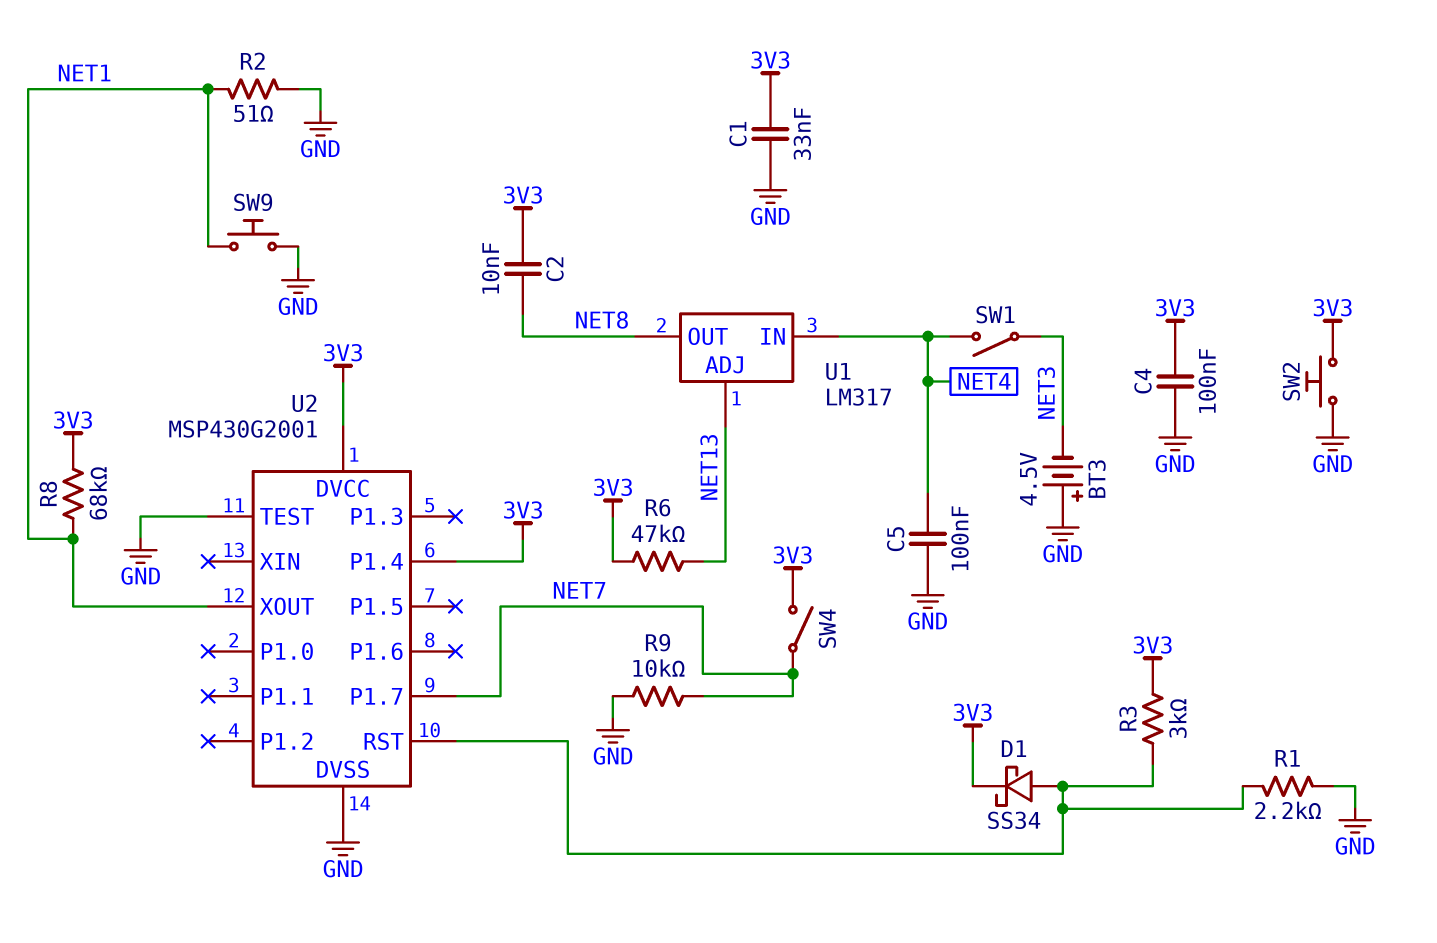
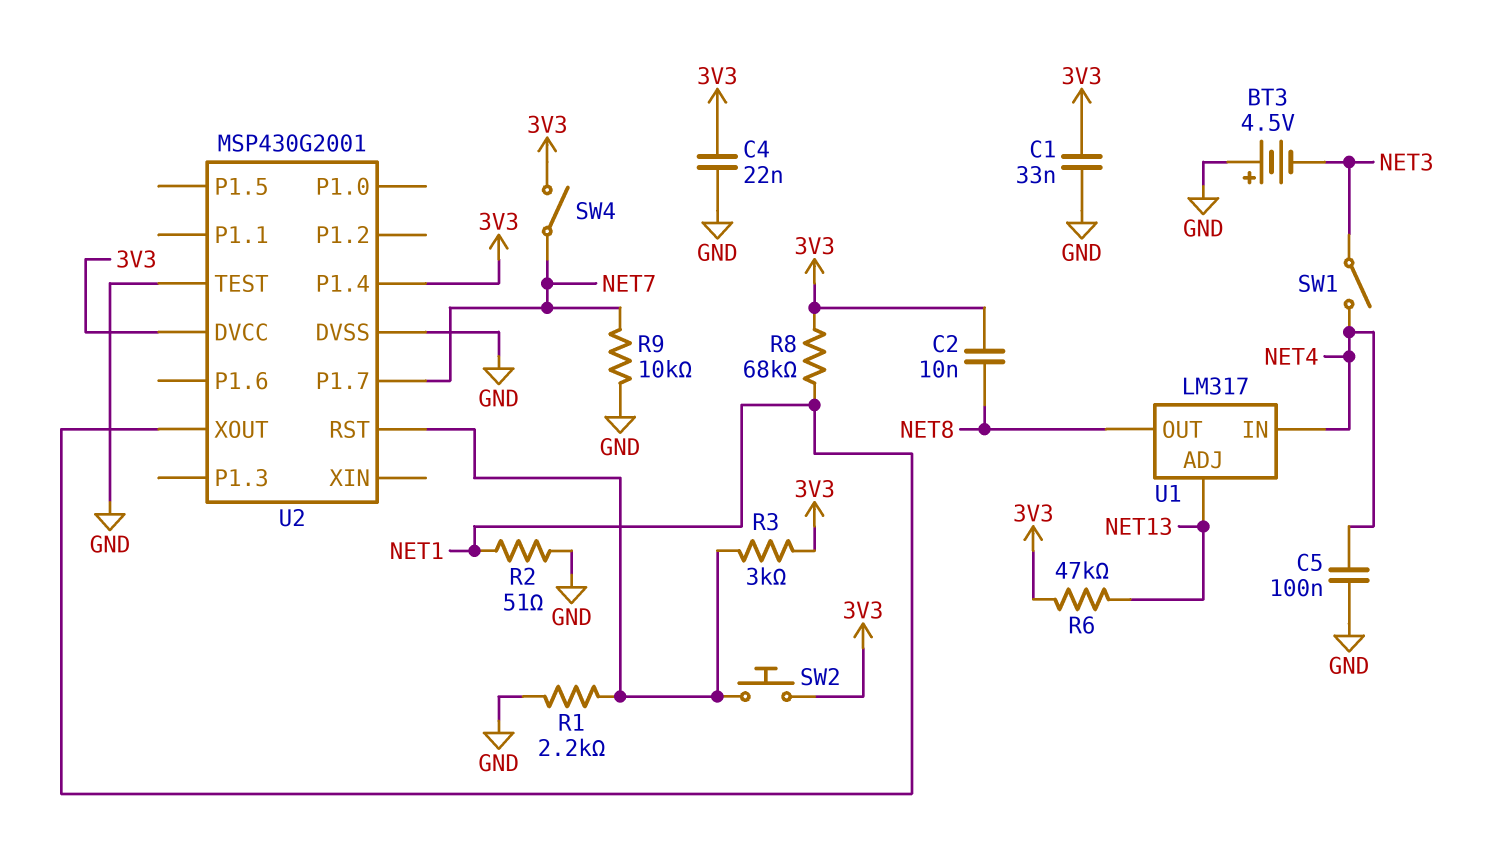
C4: 100nF (3V3, GND) -> 22nF (3V3, GND)
D1: schottky SS34 (A U2/RST, K 3V3) -> none
SW2: button (3V3, GND) -> button (3V3, U2/RST)
SW9: button (GND, NET1) -> none

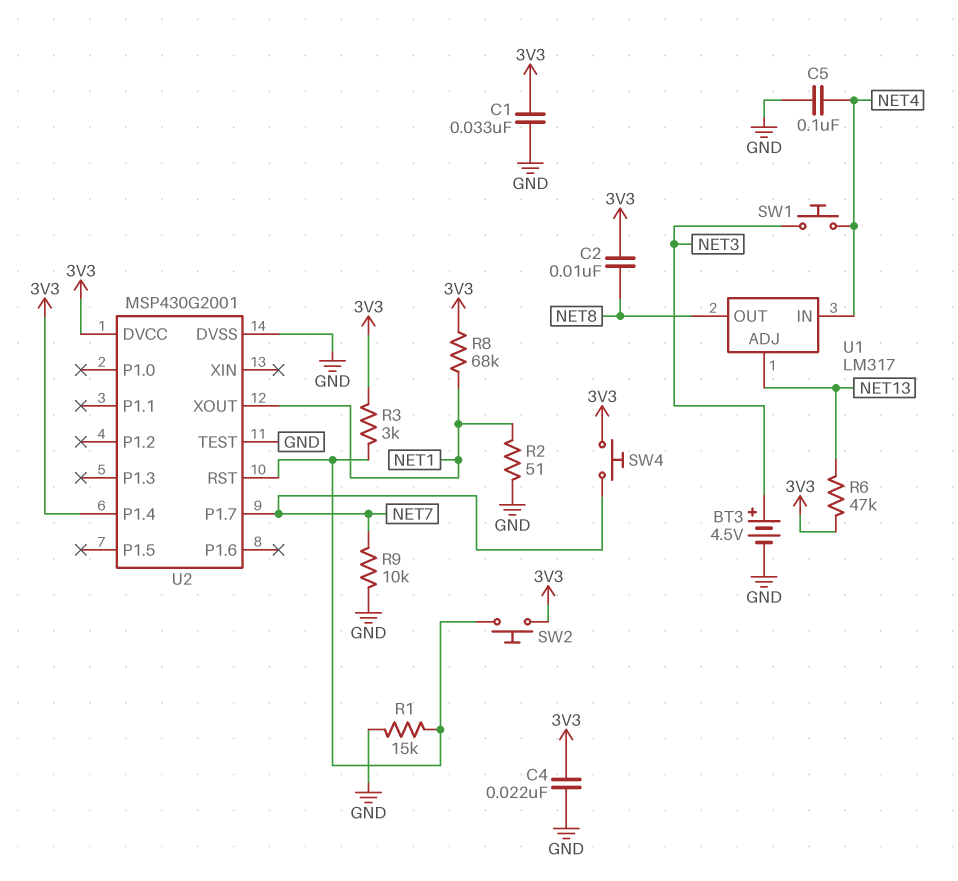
BT3: 4.5V (plus GND, minus NET3) -> 4.5V (plus NET3, minus GND)
R1: 2.2k (GND, U2/RST) -> 15k (GND, U2/RST)
SW1: switch (NET3, NET4) -> button (NET3, NET4)
SW4: switch (3V3, NET7) -> button (3V3, NET7)

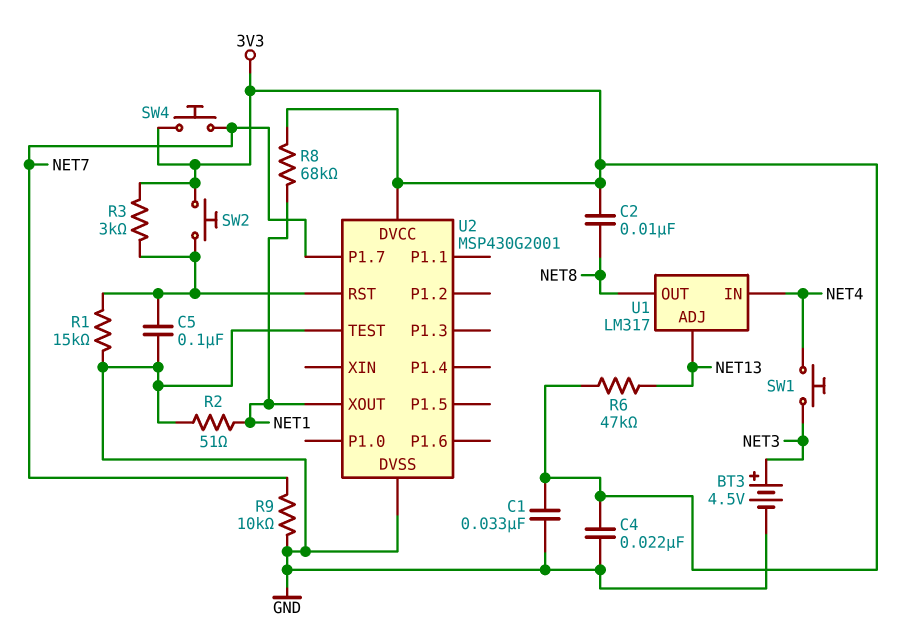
C5: 100nF (GND, NET4) -> 100nF (GND, U2/RST)
U2 pin P1.4: 3V3 -> none

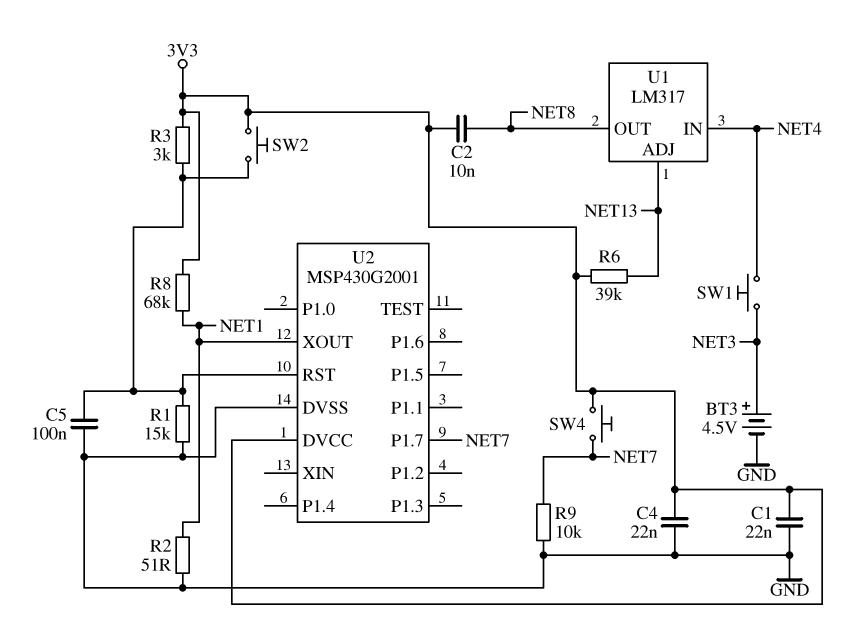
C1: 33nF (3V3, GND) -> 22nF (3V3, GND)
R6: 47k (3V3, NET13) -> 39k (3V3, NET13)
U2 pin TEST: GND -> none

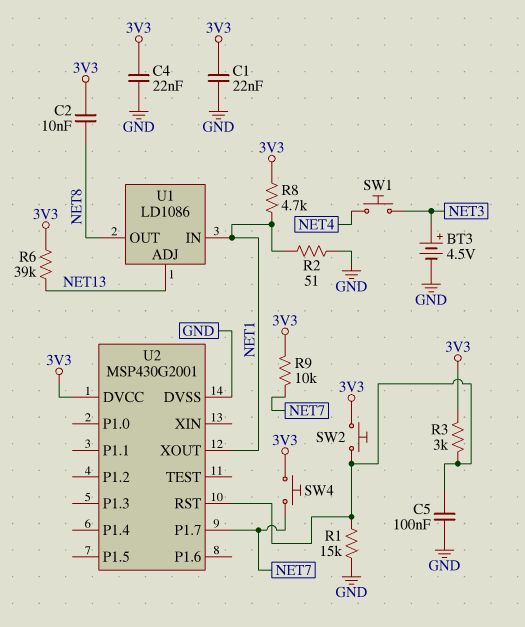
R8: 68k (3V3, NET1) -> 4.7k (3V3, NET1)
R9: 10k (GND, NET7) -> 10k (3V3, NET7)
U1: LM317 -> LD1086
U1 pin IN: NET4 -> NET1

